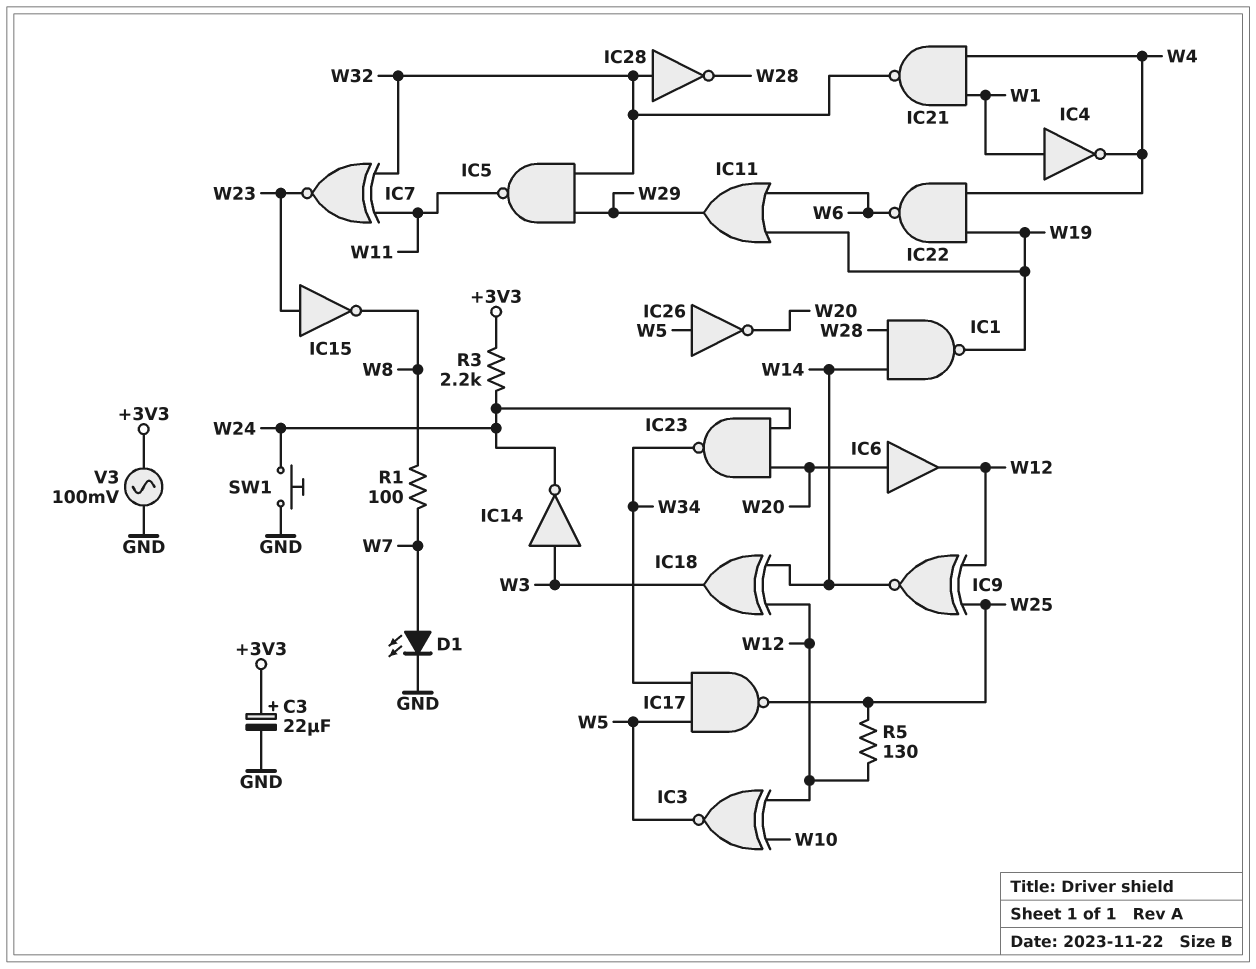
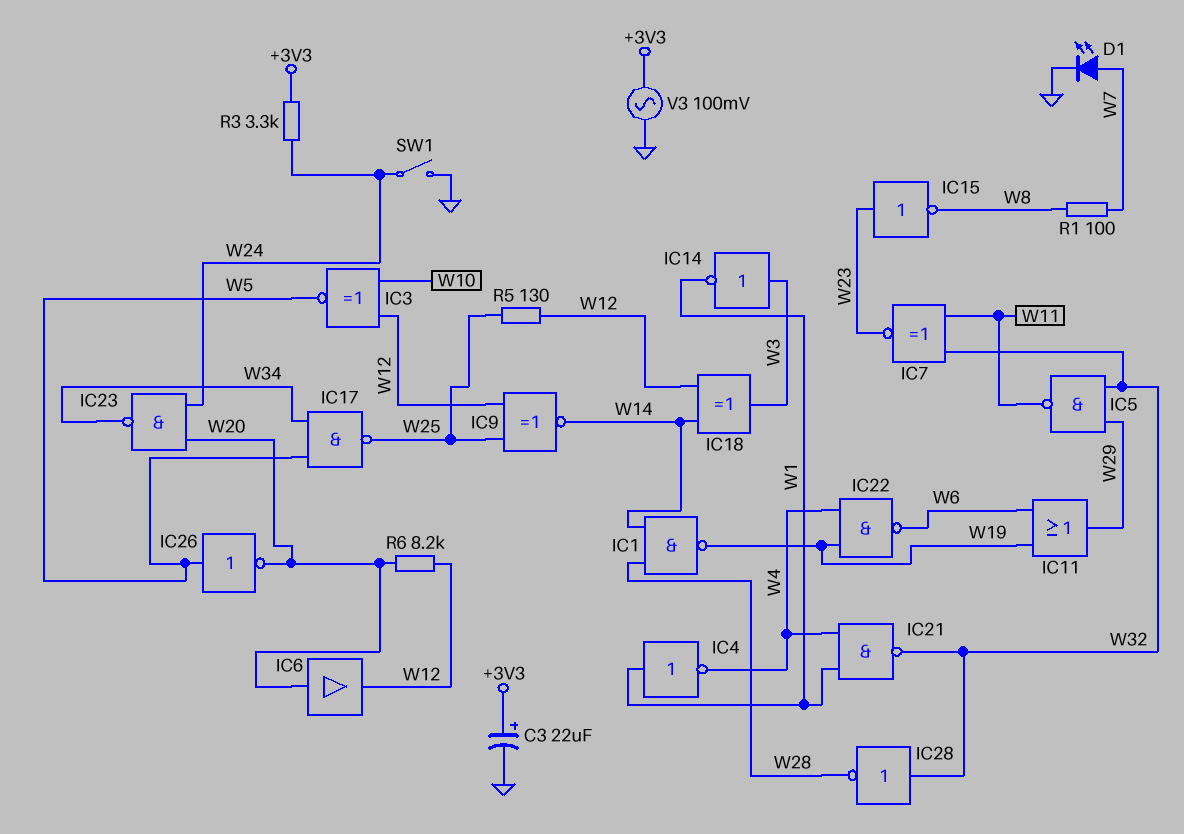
IC14: NOT (in W3, out W24) -> NOT (in W3, out W1)
R3: 2.2k (+3V3, W24) -> 3.3k (+3V3, W24)
R6: none -> 8.2k (W12, W20)
SW1: button (GND, W24) -> switch (GND, W24)

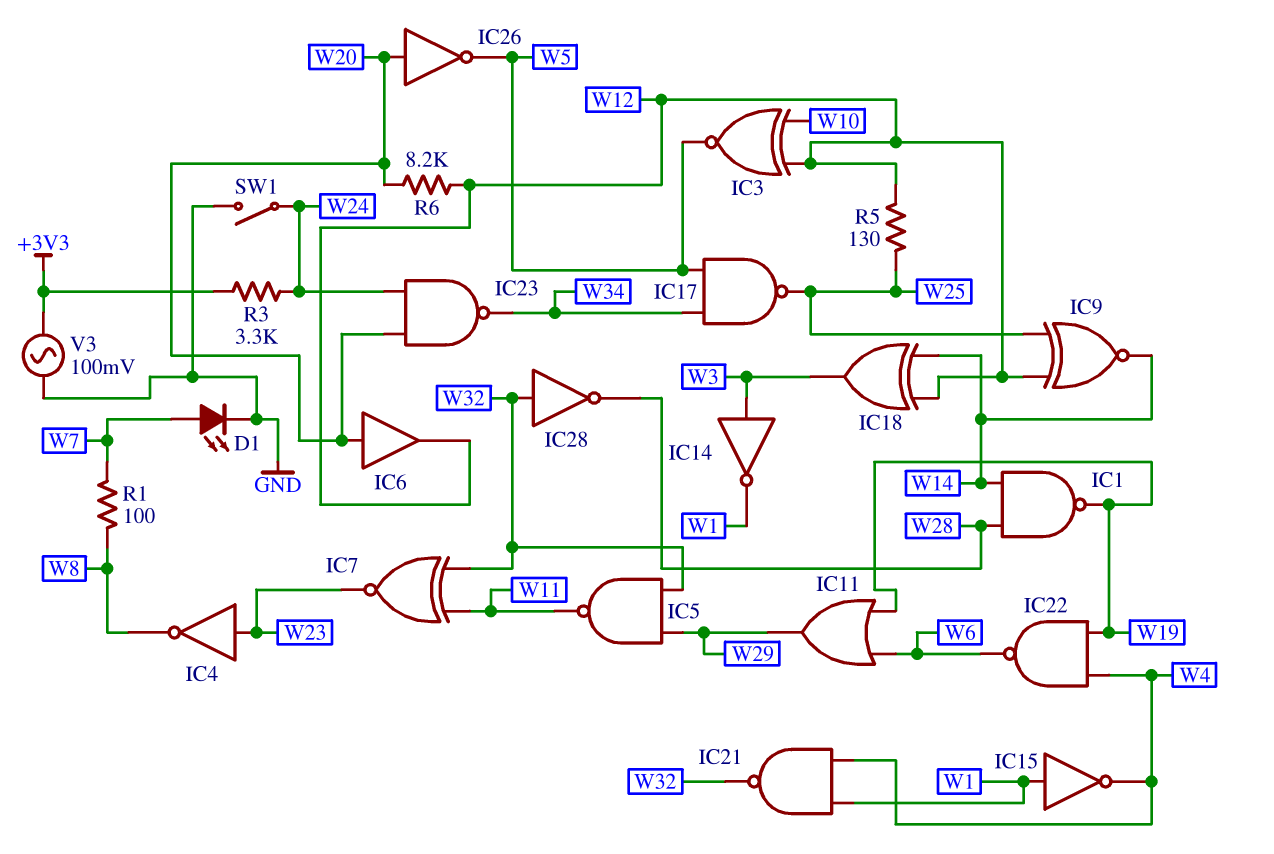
C3: 22uF (plus +3V3, minus GND) -> none
IC4: NOT (in W1, out W4) -> NOT (in W23, out W8)
IC15: NOT (in W23, out W8) -> NOT (in W1, out W4)
IC26: NOT (in W5, out W20) -> NOT (in W20, out W5)

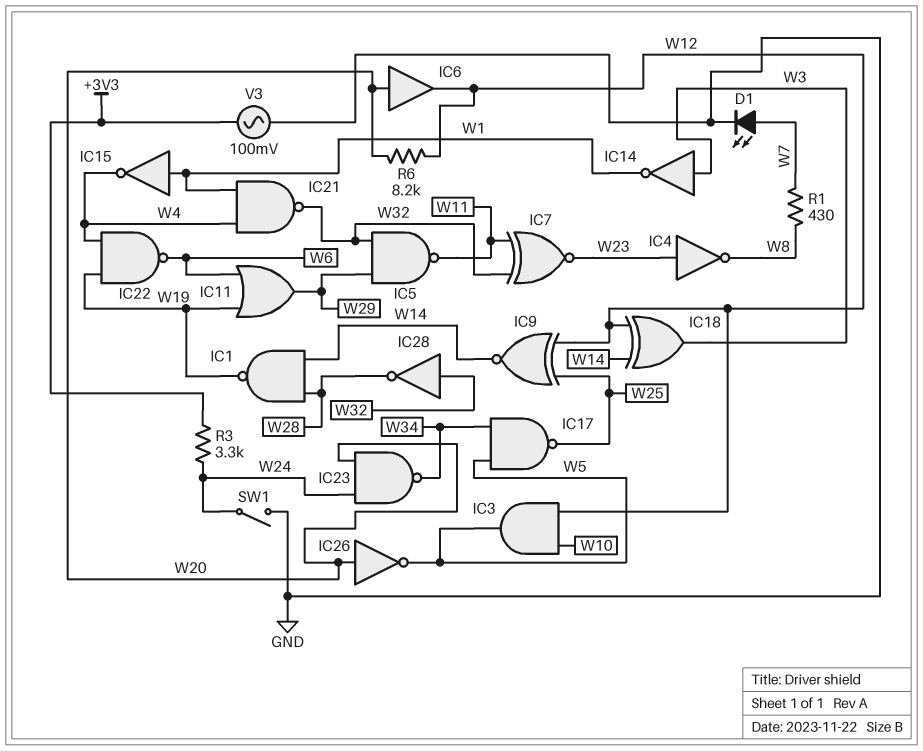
IC3: XNOR (in W10, in W12, out W5) -> AND (in W10, in W12, out W5)
R1: 100 (W7, W8) -> 430 (W7, W8)
R5: 130 (W12, W25) -> none

